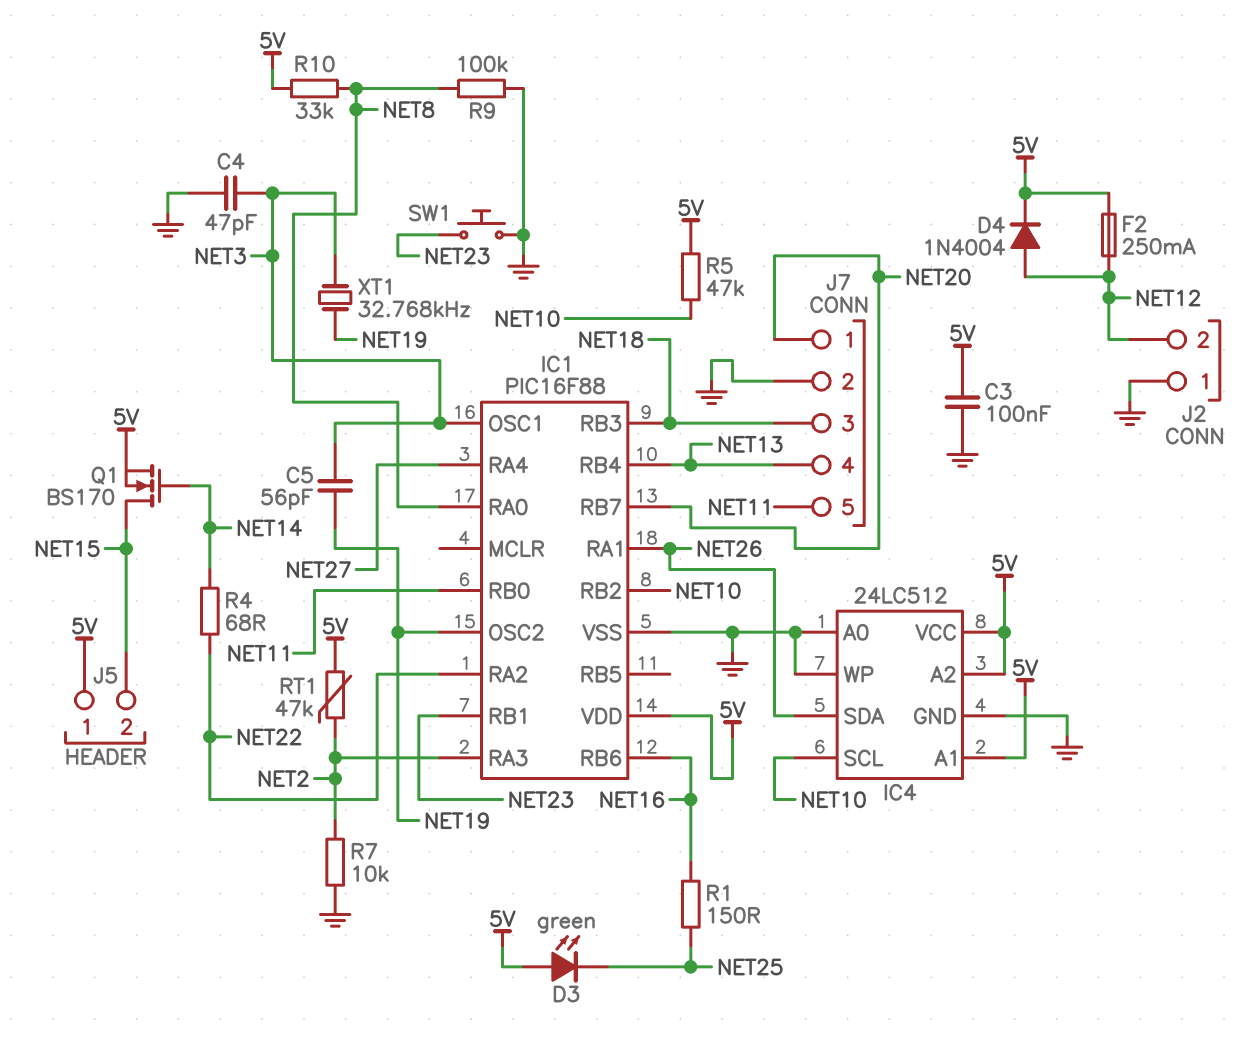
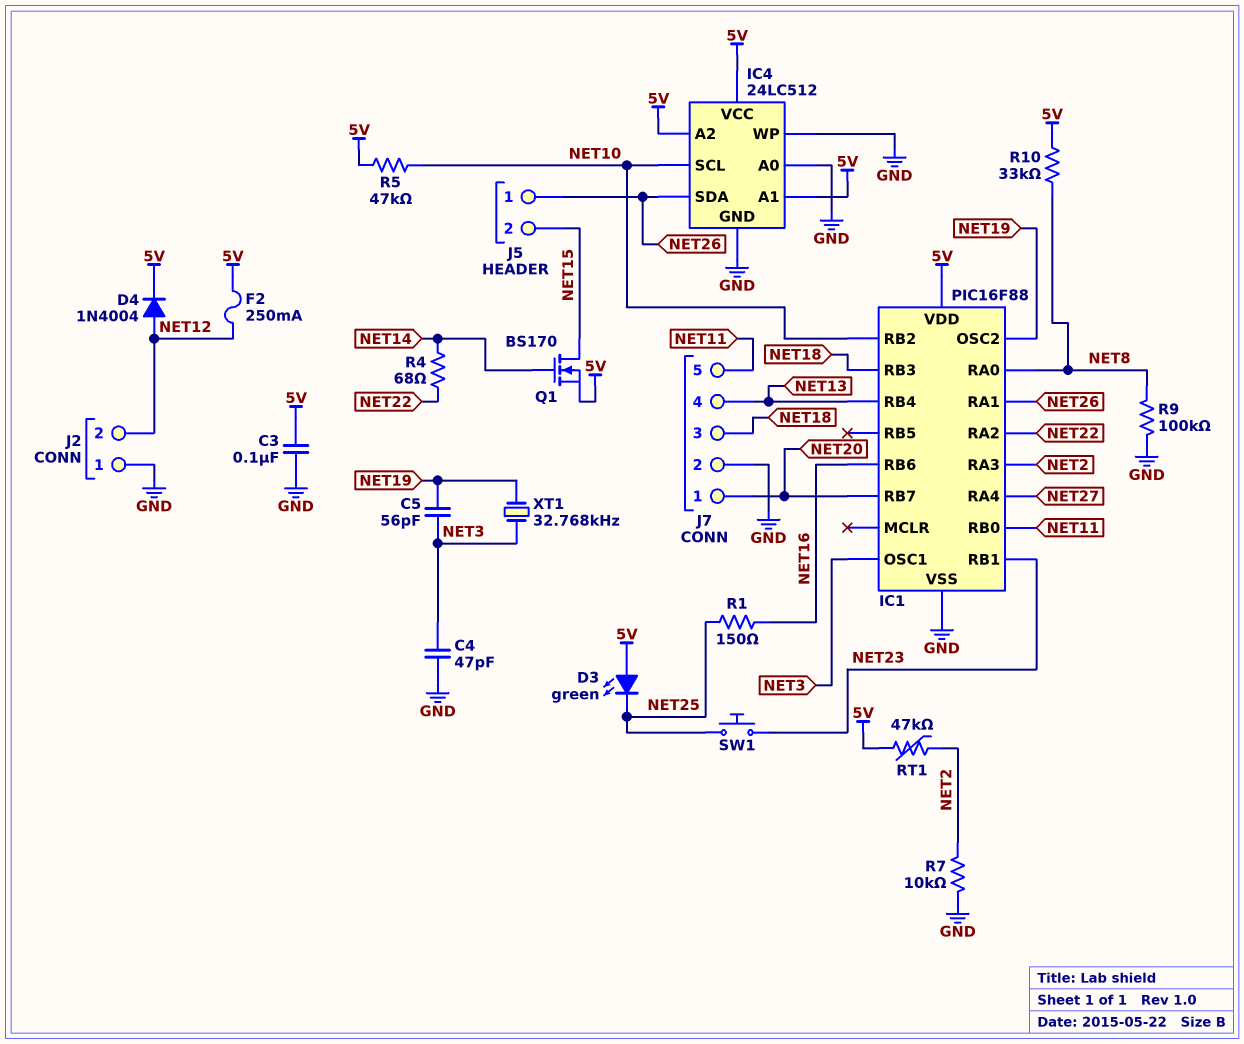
J5 pin 1: 5V -> NET26
SW1: button (GND, NET23) -> button (NET23, NET25)

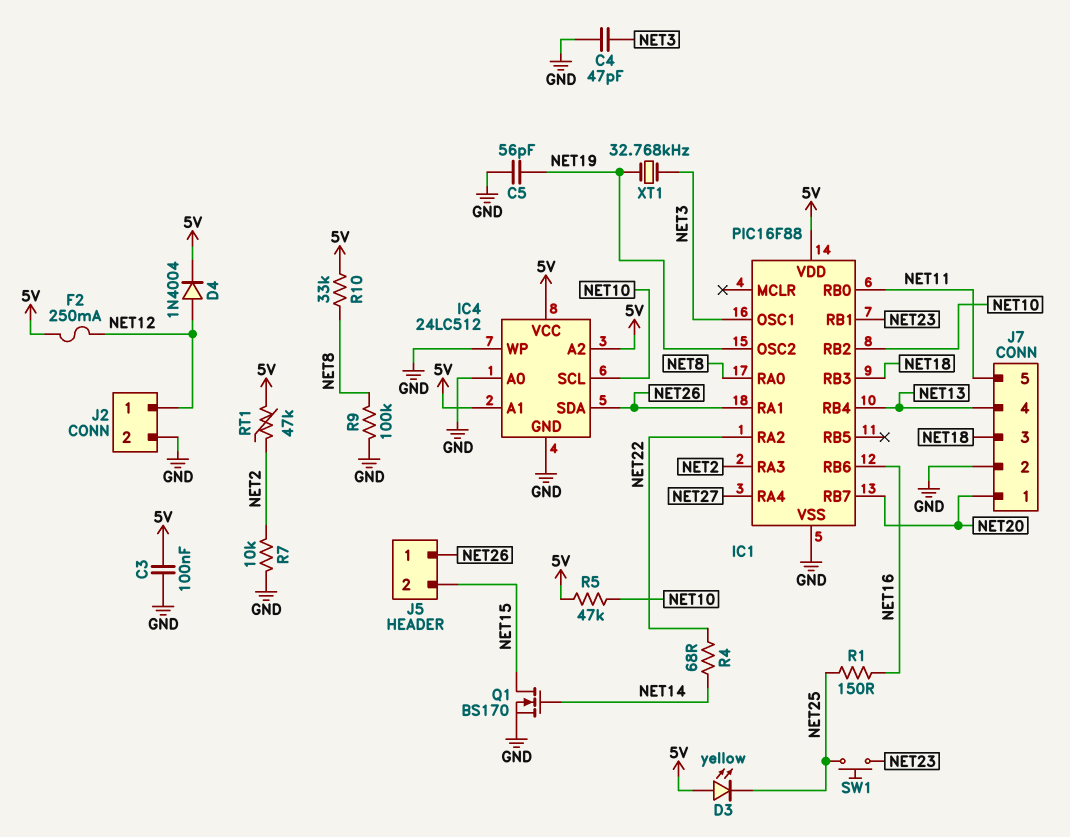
C5: 56pF (NET3, NET19) -> 56pF (GND, NET19)
D3: LED green (A 5V, K NET25) -> LED yellow (A 5V, K NET25)
J2 pin 1: GND -> NET12
J2 pin 2: NET12 -> GND
Q1: NMOS BS170 (G NET14, D NET15, S 5V) -> NMOS BS170 (G NET14, D NET15, S GND)

